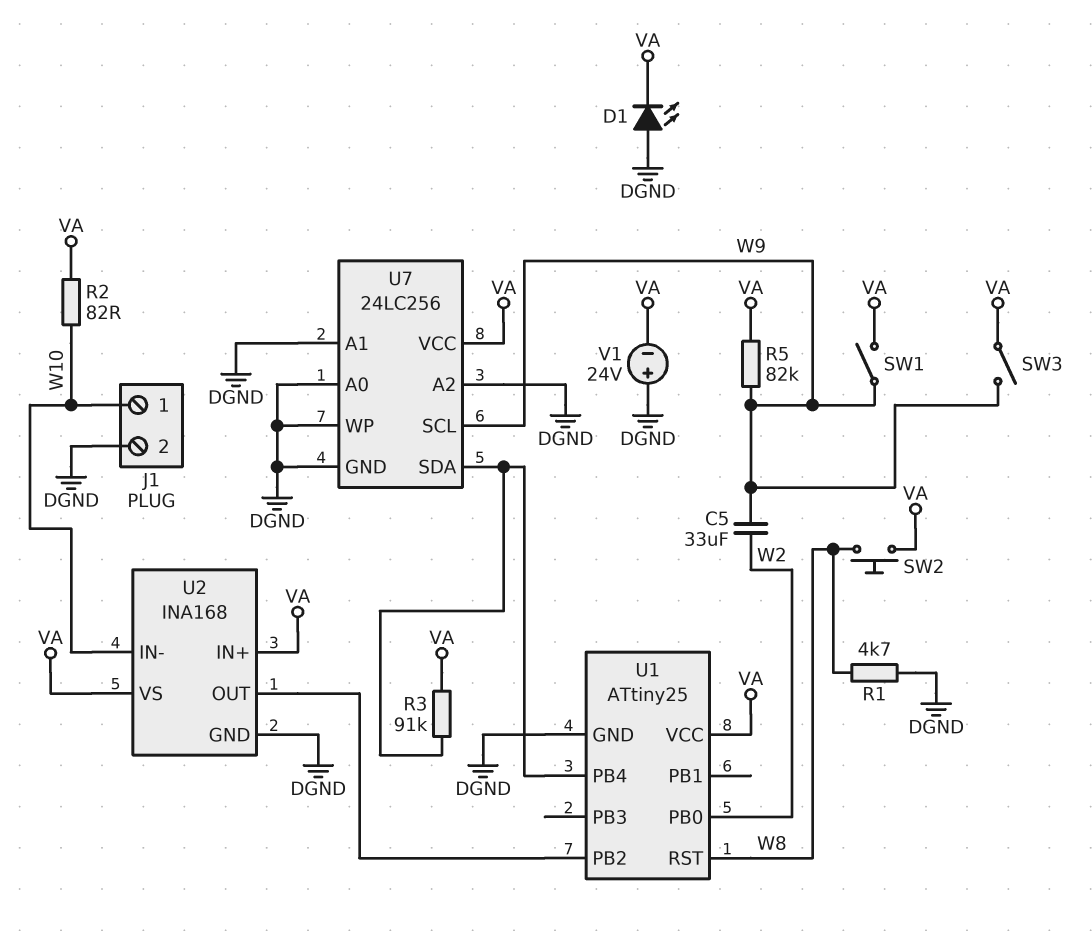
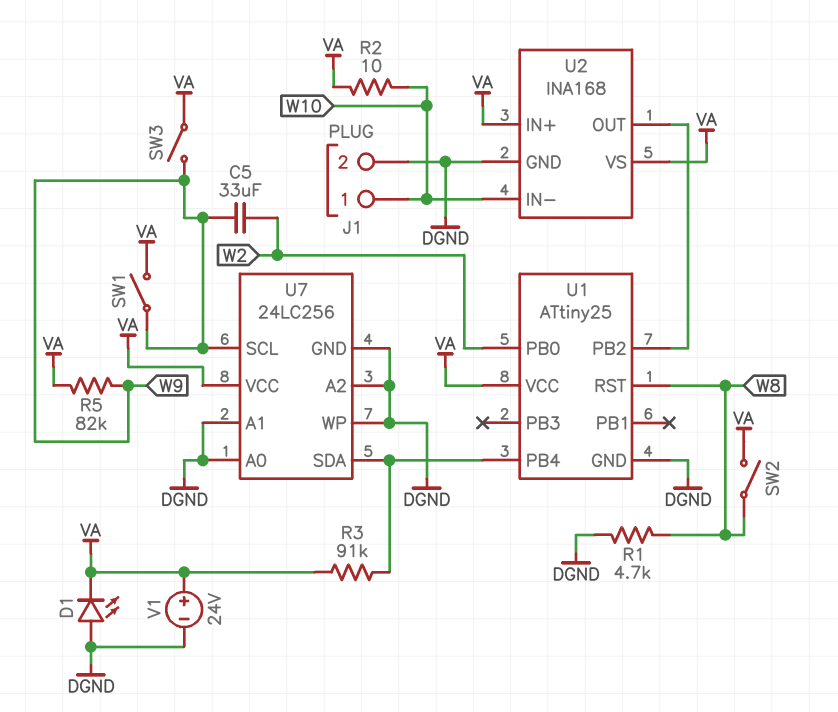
R2: 82 (VA, W10) -> 10 (VA, W10)
SW2: button (VA, W8) -> switch (VA, W8)
V1: 24V (plus DGND, minus VA) -> 24V (plus VA, minus DGND)

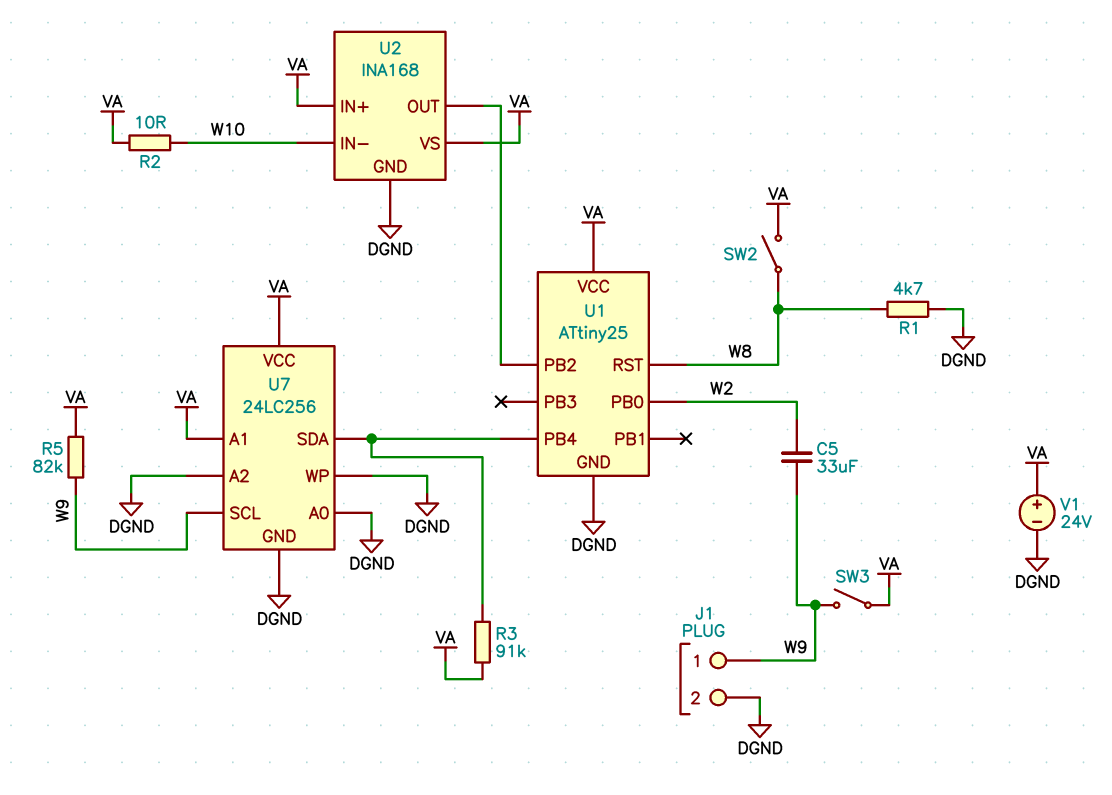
D1: LED (A DGND, K VA) -> none
J1 pin 1: W10 -> W9
SW1: switch (VA, W9) -> none
U7 pin A1: DGND -> VA

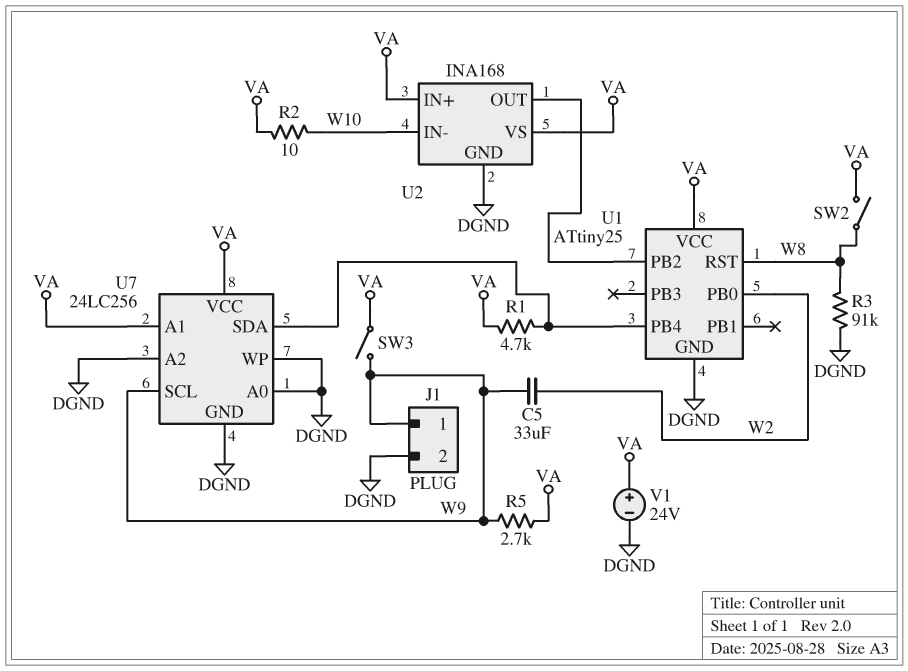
R1: 4.7k (DGND, W8) -> 4.7k (U1/PB4, VA)
R3: 91k (U1/PB4, VA) -> 91k (DGND, W8)
R5: 82k (VA, W9) -> 2.7k (VA, W9)

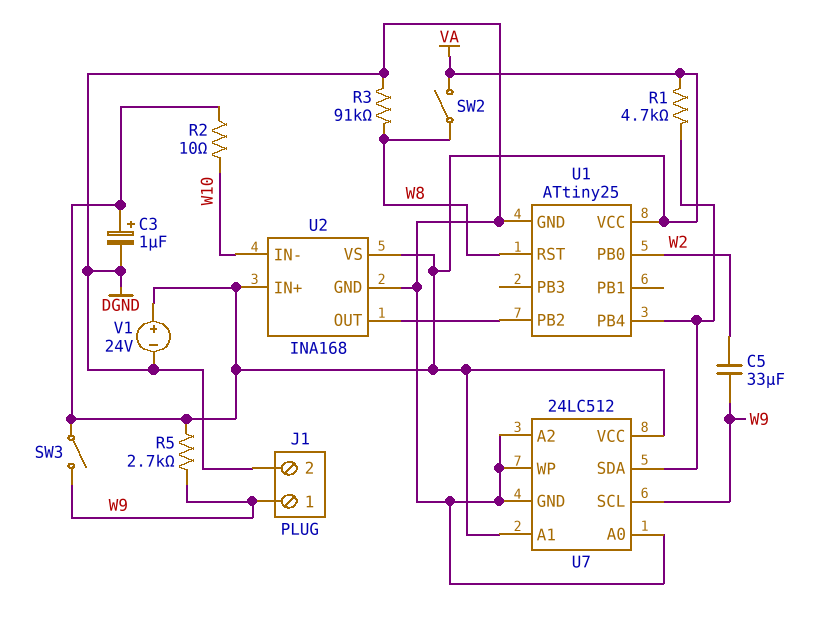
C3: none -> 1uF (plus VA, minus DGND)
U7: 24LC256 -> 24LC512

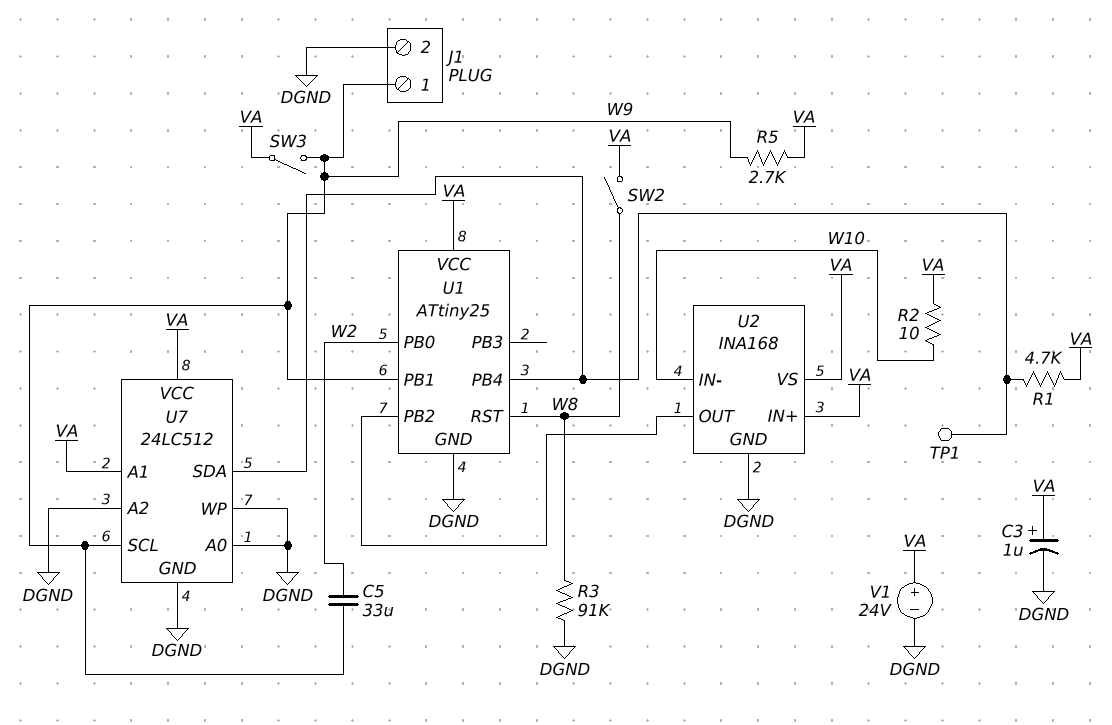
TP1: none -> test point (U1/PB4)
U1 pin PB1: none -> W9

